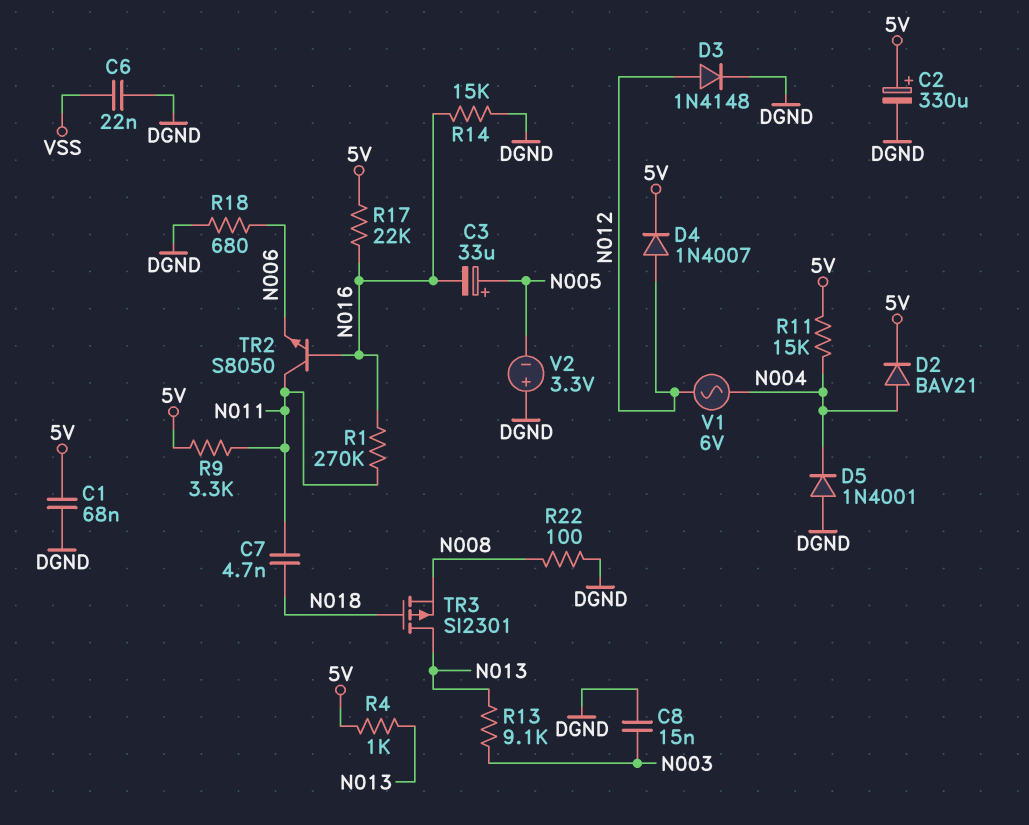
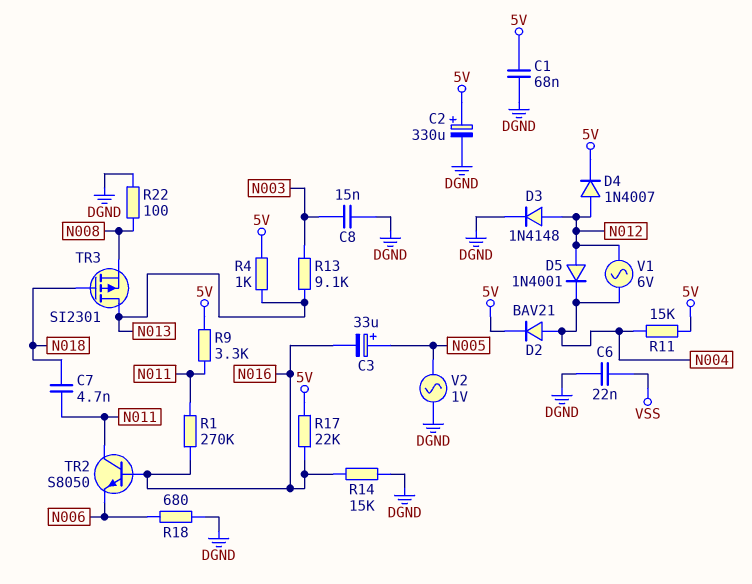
D5: diode 1N4001 (A DGND, K N004) -> diode 1N4001 (A N012, K N004)
V2: 3.3V (plus DGND, minus N005) -> AC 1V (DGND, N005)

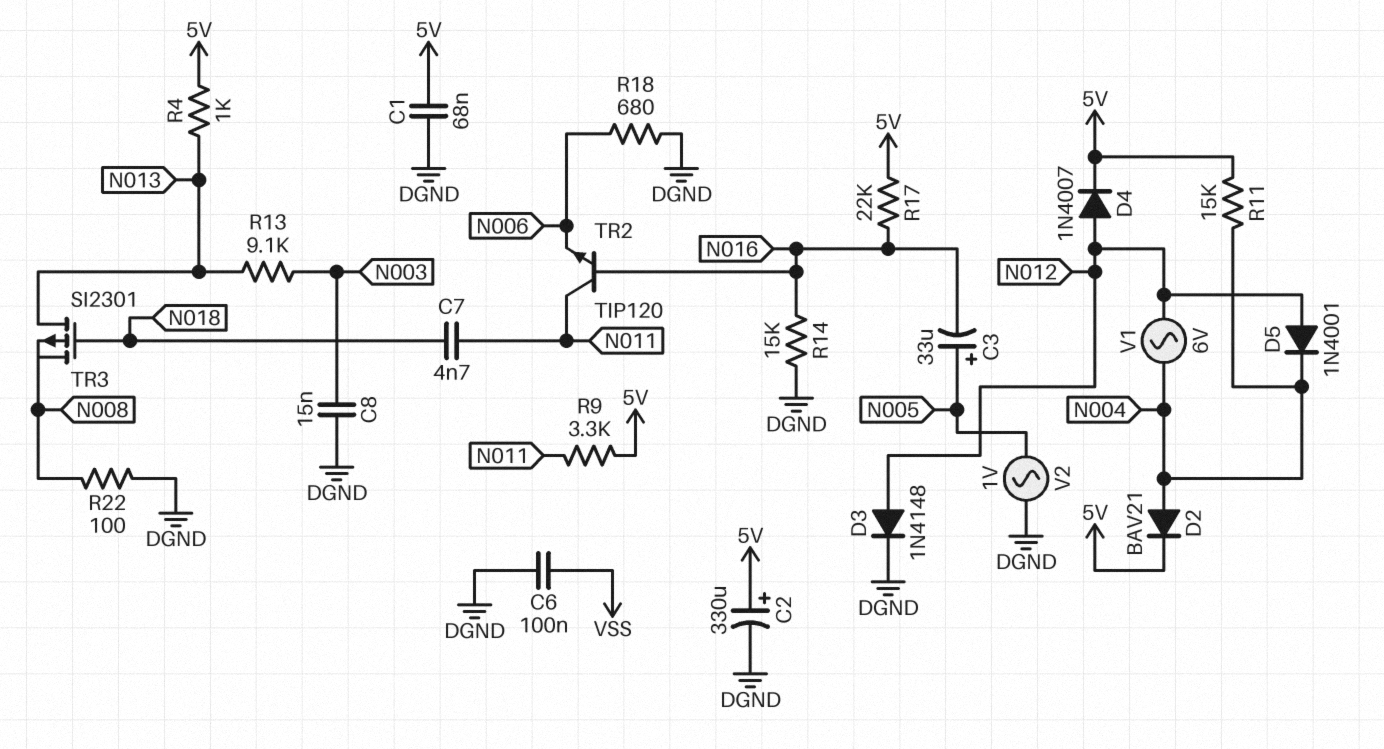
C6: 22nF (DGND, VSS) -> 100nF (DGND, VSS)
R1: 270k (N011, N016) -> none
TR2: NPN S8050 (B N016, C N011, E N006) -> NPN TIP120 (B N016, C N011, E N006)

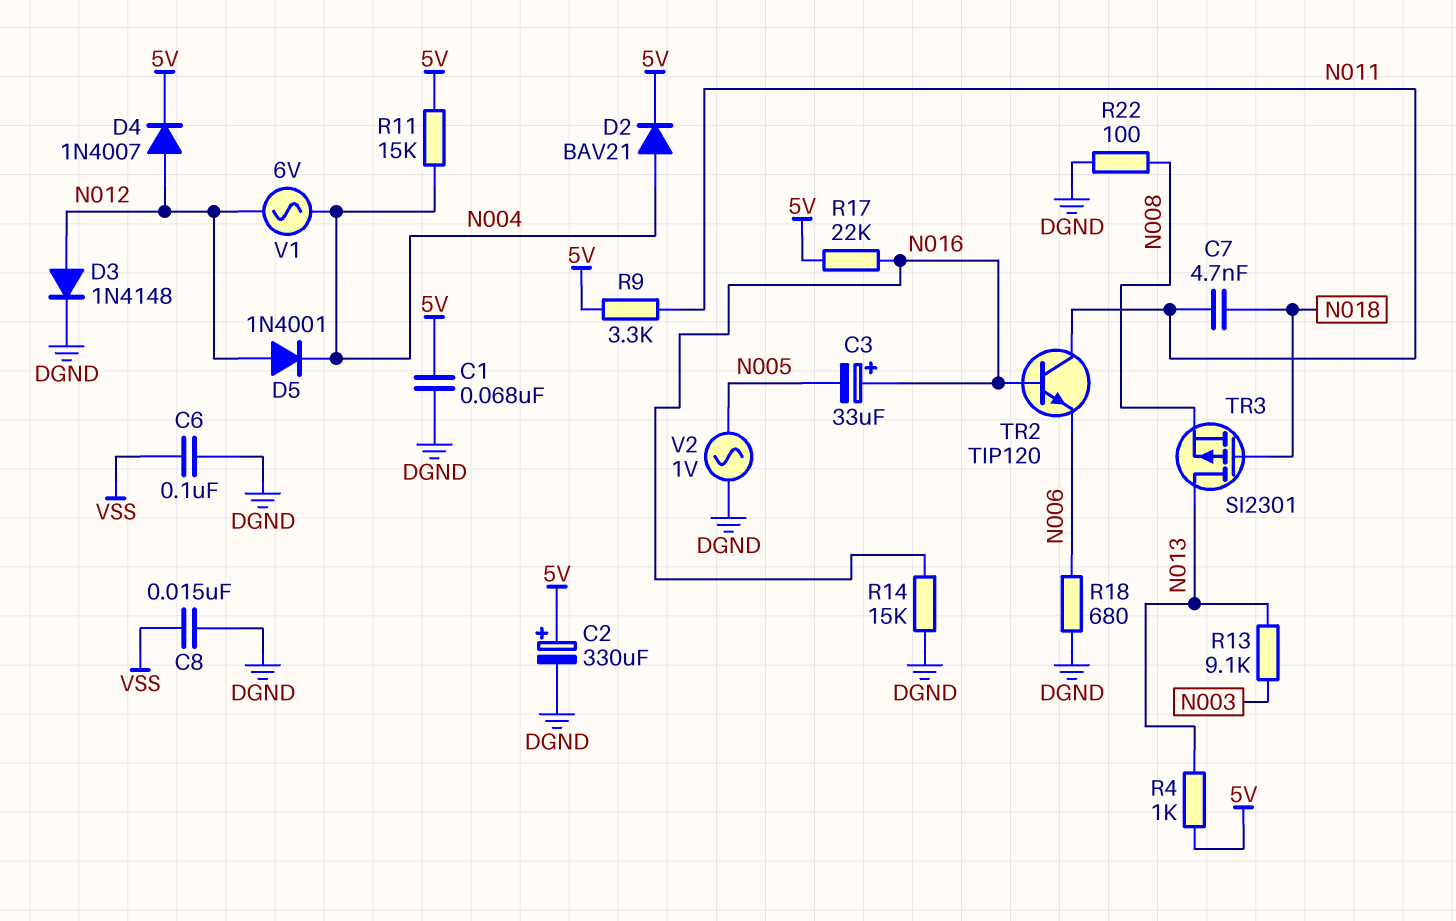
C3: 33uF (plus N005, minus N016) -> 33uF (plus N016, minus N005)
C8: 15nF (DGND, N003) -> 15nF (DGND, VSS)

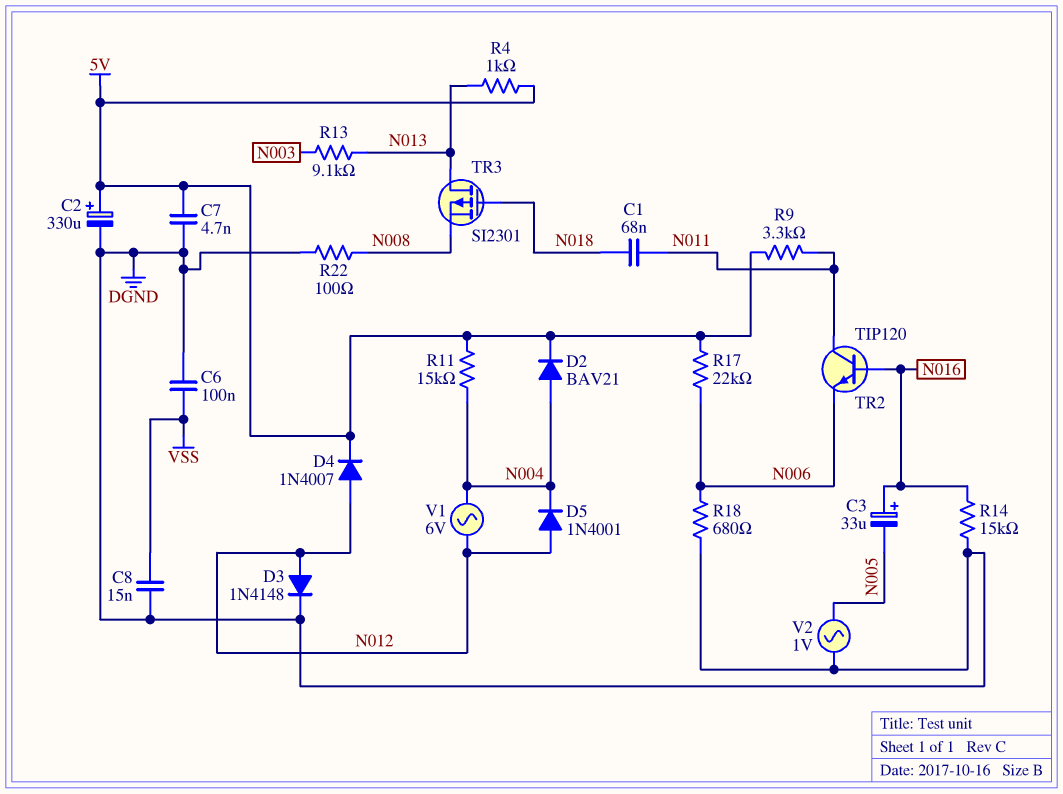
C1: 68nF (5V, DGND) -> 68nF (N011, N018)
C7: 4.7nF (N011, N018) -> 4.7nF (5V, DGND)
R17: 22k (5V, N016) -> 22k (5V, N006)

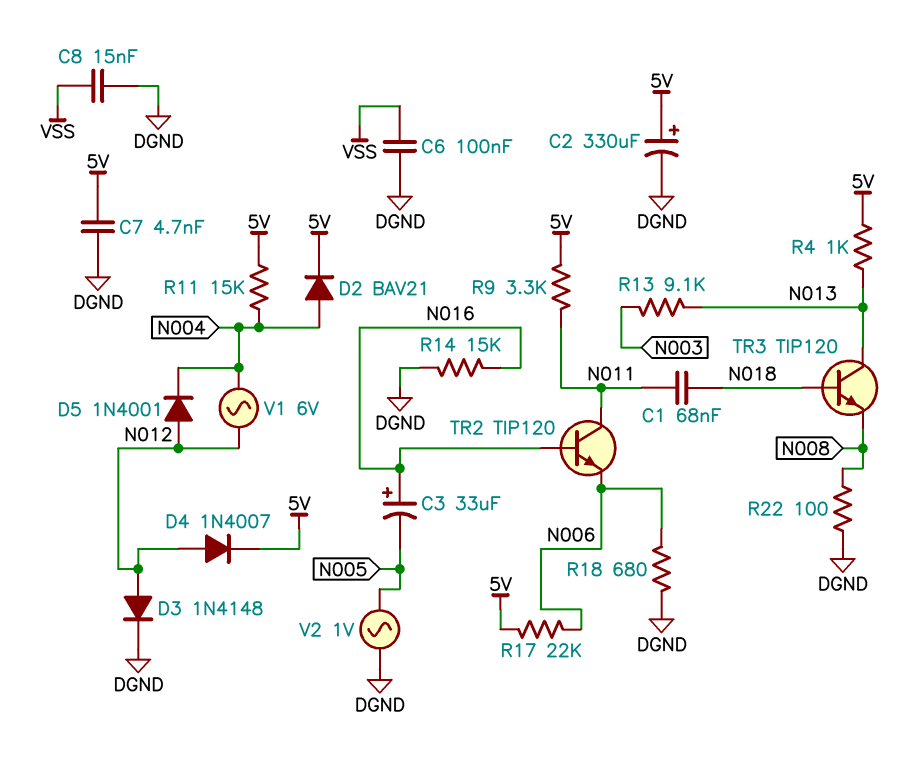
TR3: PMOS SI2301 (G N018, D N013, S N008) -> NPN TIP120 (B N018, C N013, E N008)

